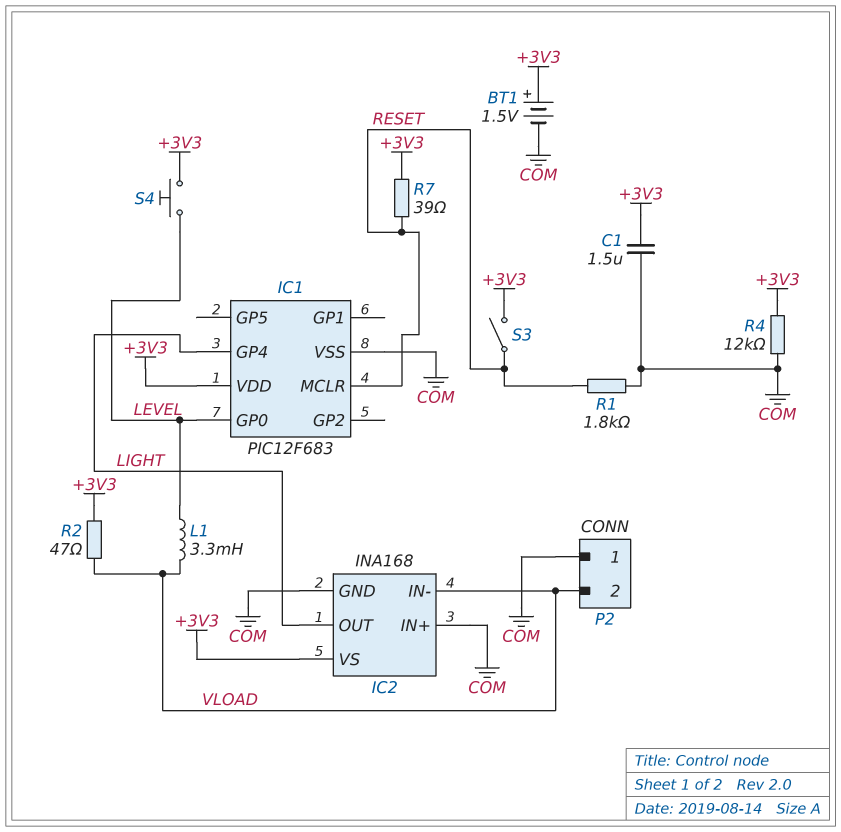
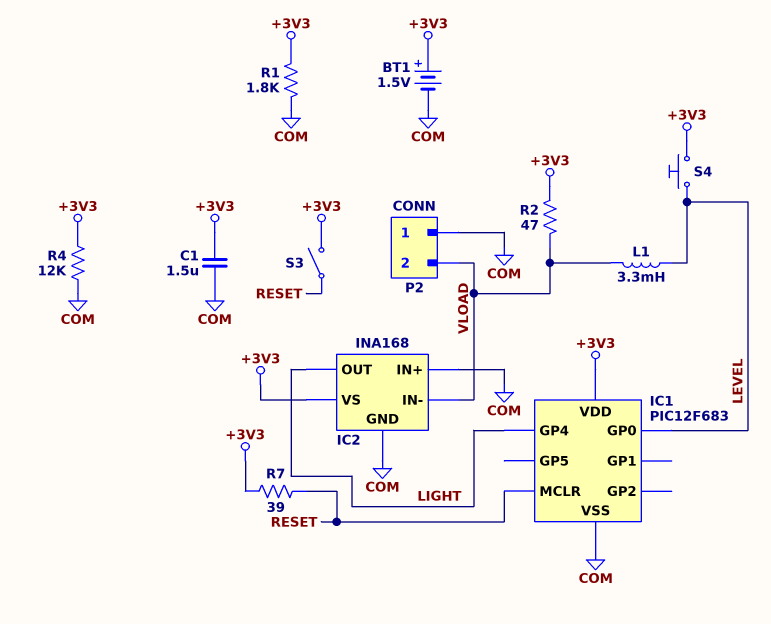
R1: 1.8k (COM, RESET) -> 1.8k (+3V3, COM)

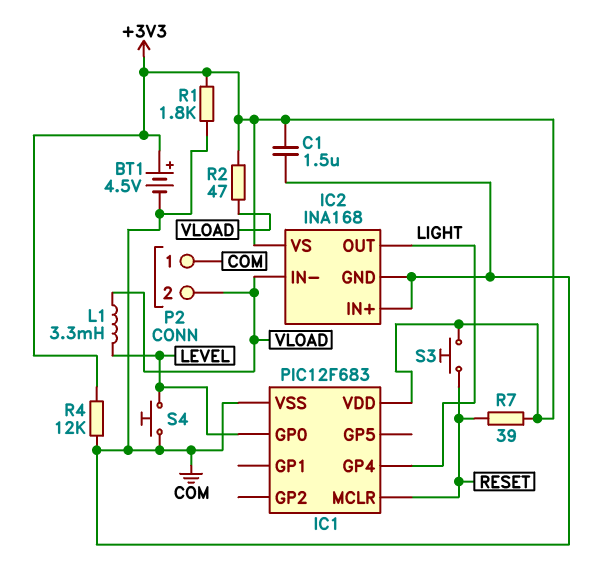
BT1: 1.5V (plus +3V3, minus COM) -> 4.5V (plus +3V3, minus COM)
S3: switch (+3V3, RESET) -> button (+3V3, RESET)
S4: button (+3V3, LEVEL) -> button (COM, LEVEL)

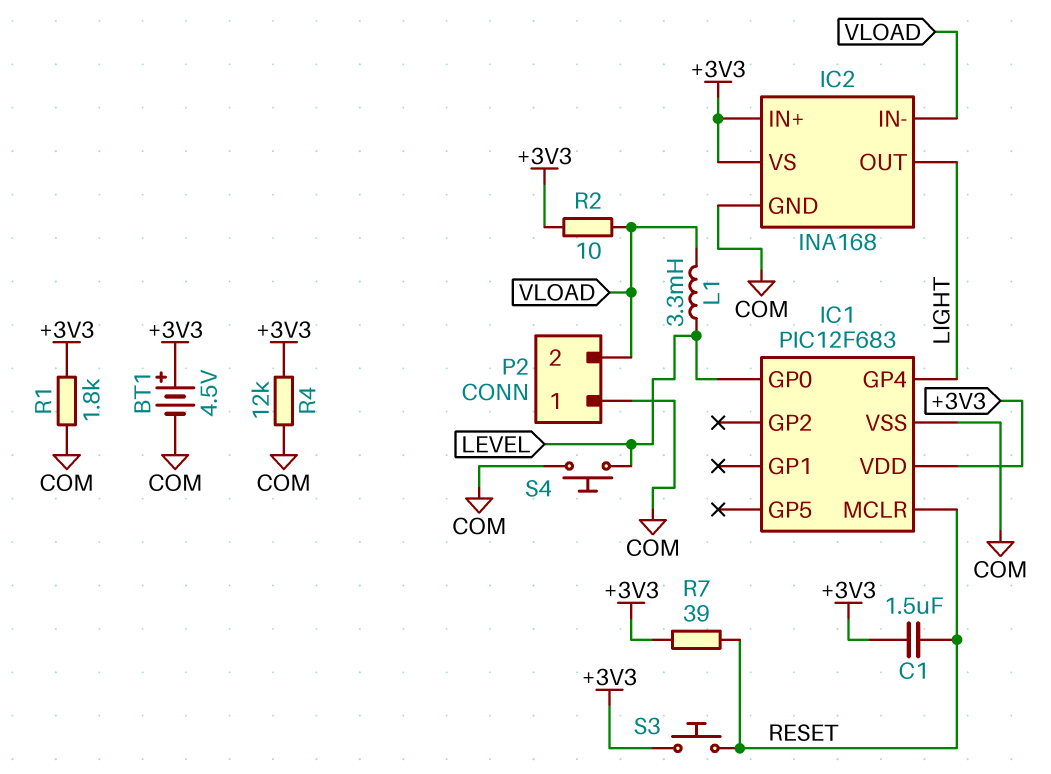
C1: 1.5uF (+3V3, COM) -> 1.5uF (+3V3, RESET)
IC2 pin IN+: COM -> +3V3
R2: 47 (+3V3, VLOAD) -> 10 (+3V3, VLOAD)

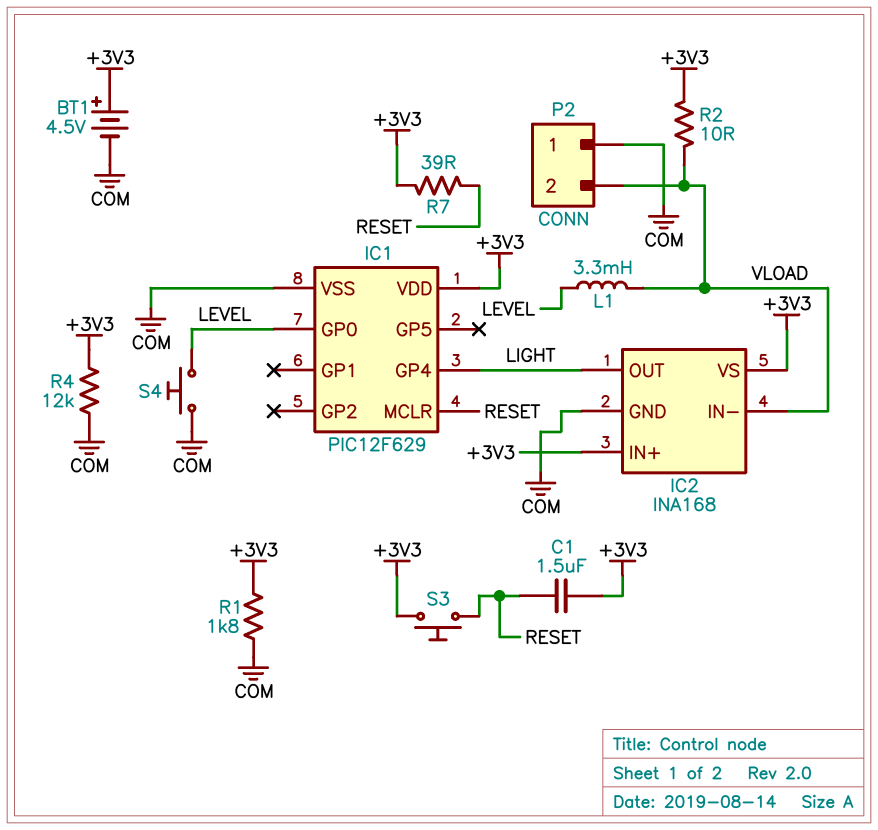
IC1: PIC12F683 -> PIC12F629

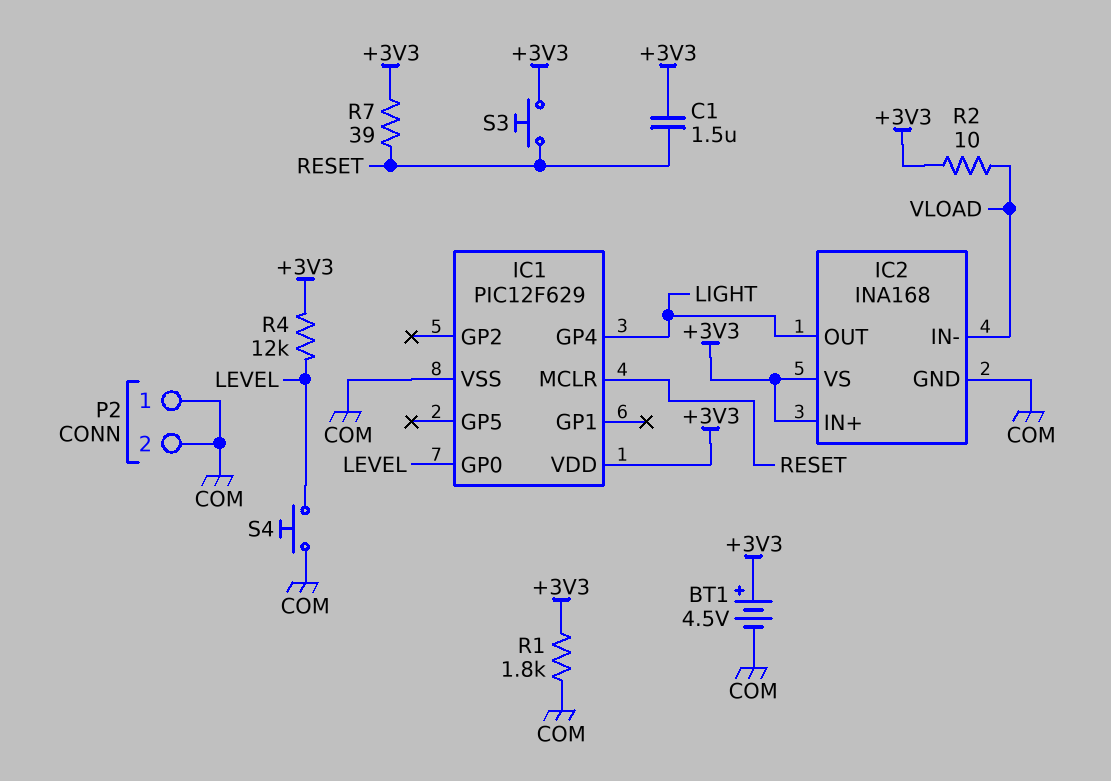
L1: 3.3mH (LEVEL, VLOAD) -> none
P2 pin 2: VLOAD -> COM
R4: 12k (+3V3, COM) -> 12k (+3V3, LEVEL)

